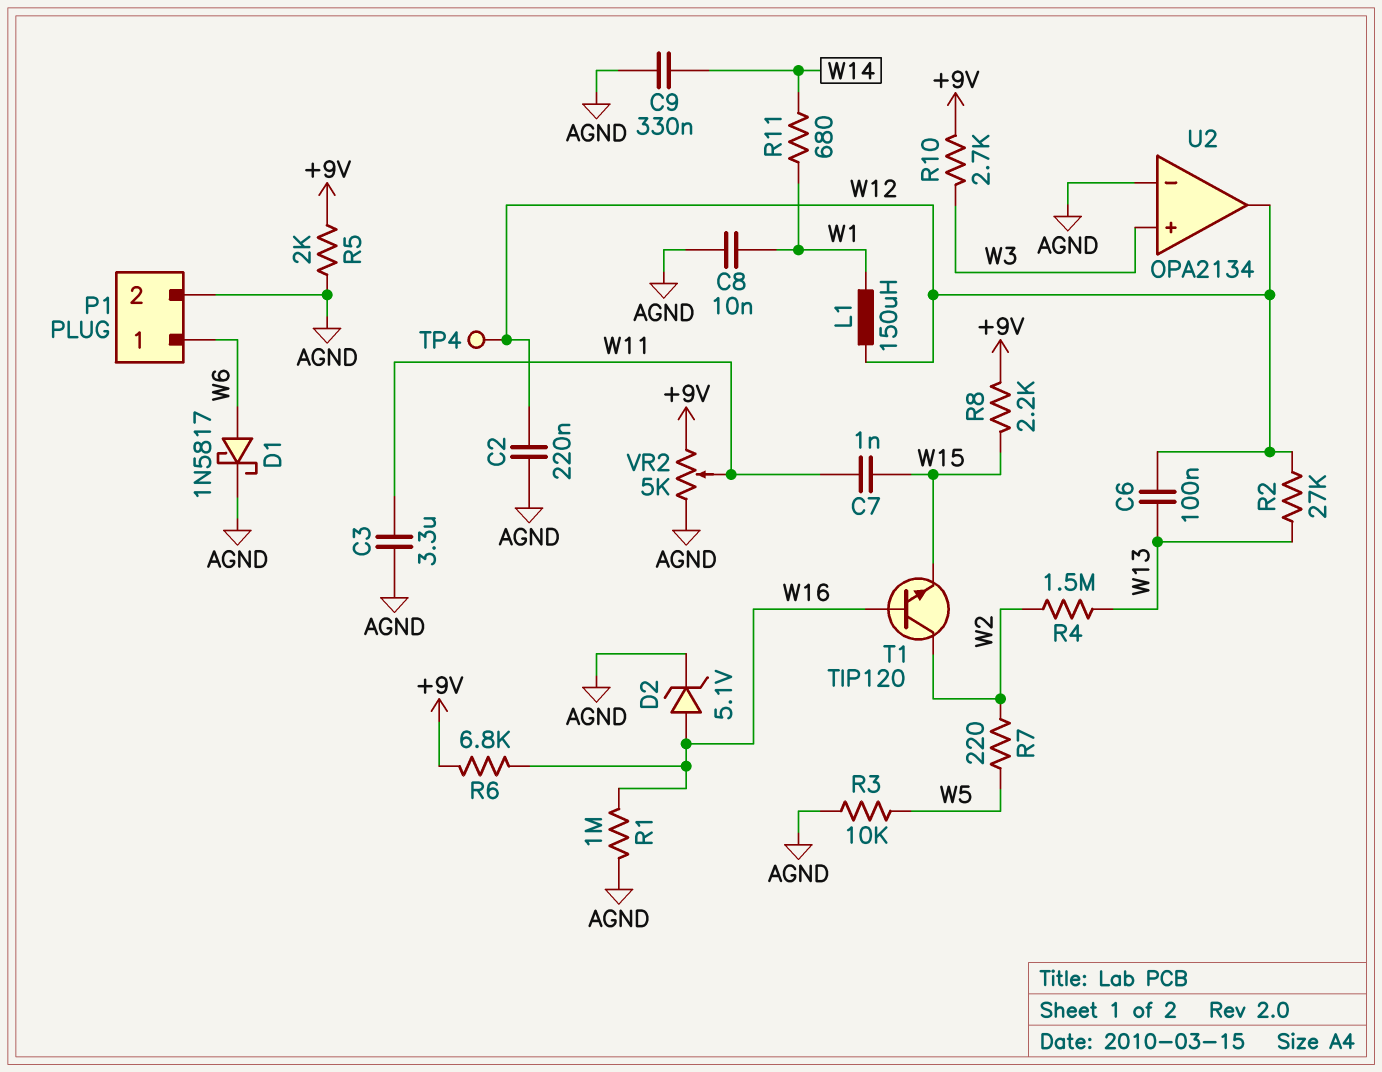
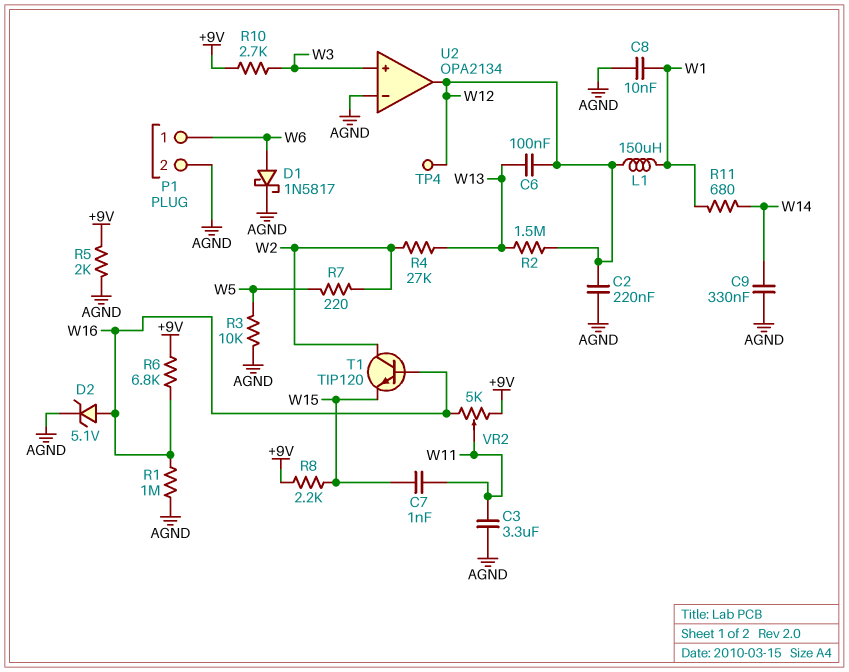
R2: 27k (W12, W13) -> 1.5M (W12, W13)
R4: 1.5M (W2, W13) -> 27k (W2, W13)
VR2: 5k (+9V, AGND, wiper W11) -> 5k (+9V, W16, wiper W11)

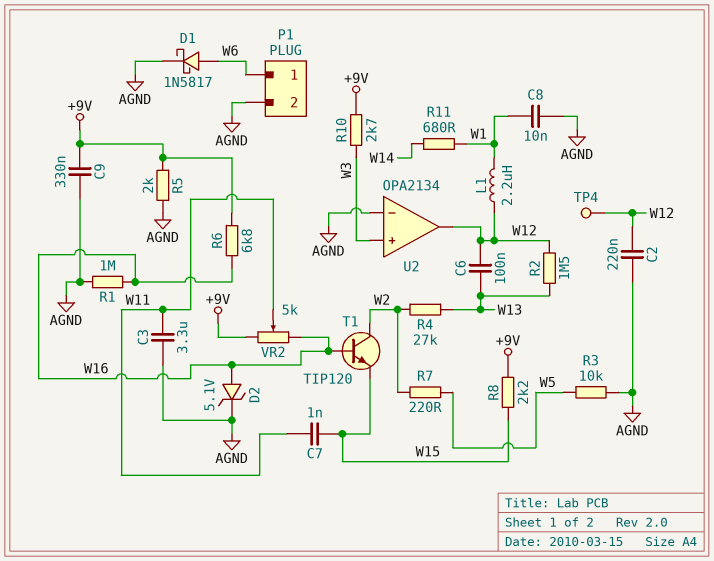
C9: 330nF (AGND, W14) -> 330nF (+9V, AGND)
L1: 150uH (W1, W12) -> 2.2uH (W1, W12)

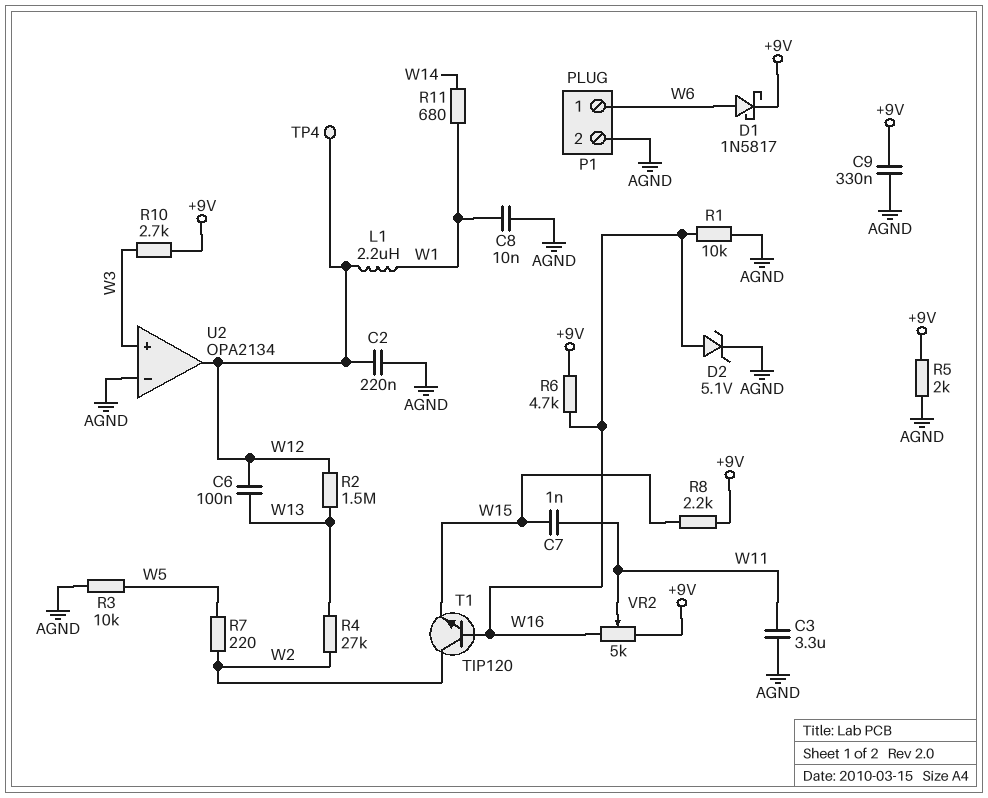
D1: schottky 1N5817 (A W6, K AGND) -> schottky 1N5817 (A W6, K +9V)
R1: 1M (AGND, W16) -> 10k (AGND, W16)
R6: 6.8k (+9V, W16) -> 4.7k (+9V, W16)

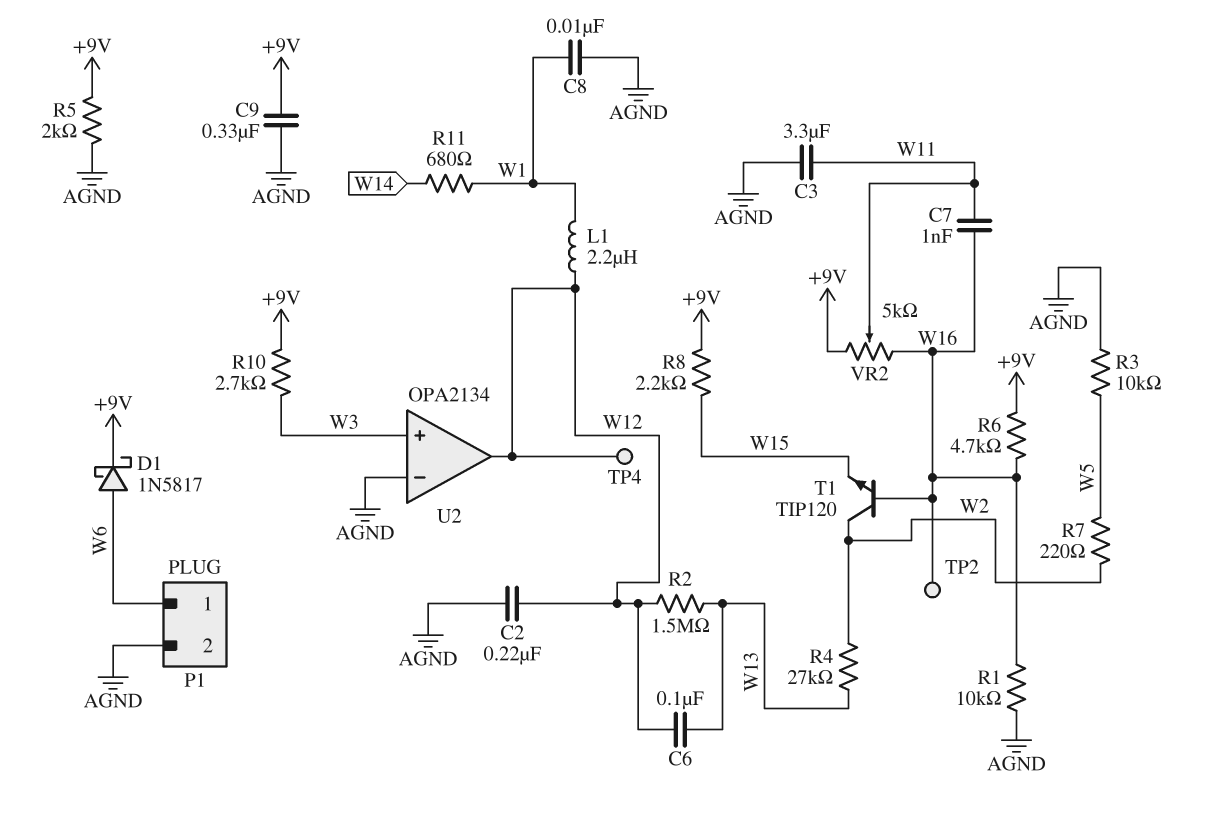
C7: 1nF (W11, W15) -> 1nF (W11, W16)
D2: zener 5.1V (A W16, K AGND) -> none
TP2: none -> test point (W16)

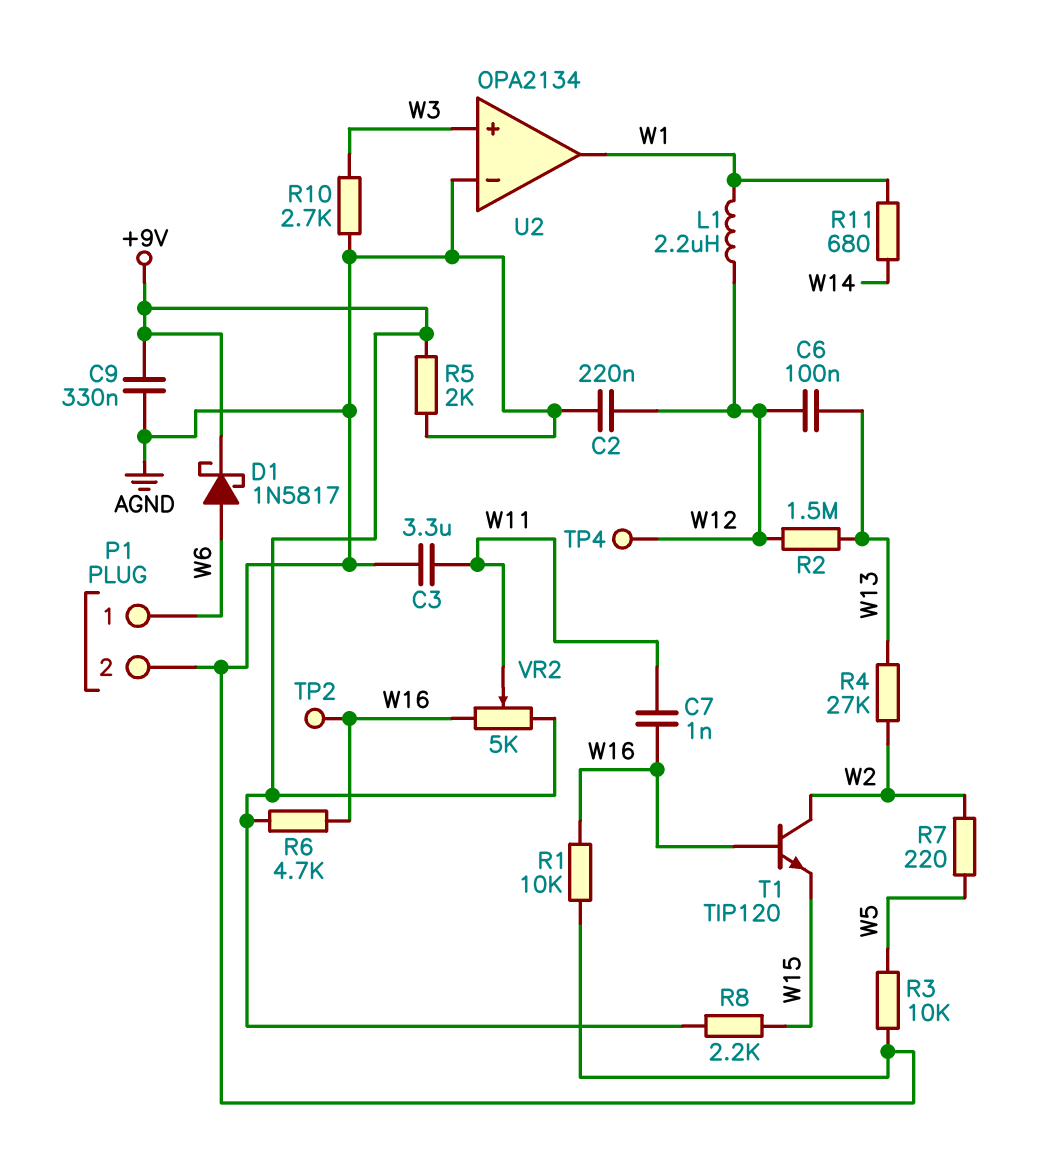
C8: 10nF (AGND, W1) -> none
R10: 2.7k (+9V, W3) -> 2.7k (AGND, W3)
U2 pin out: W12 -> W1

